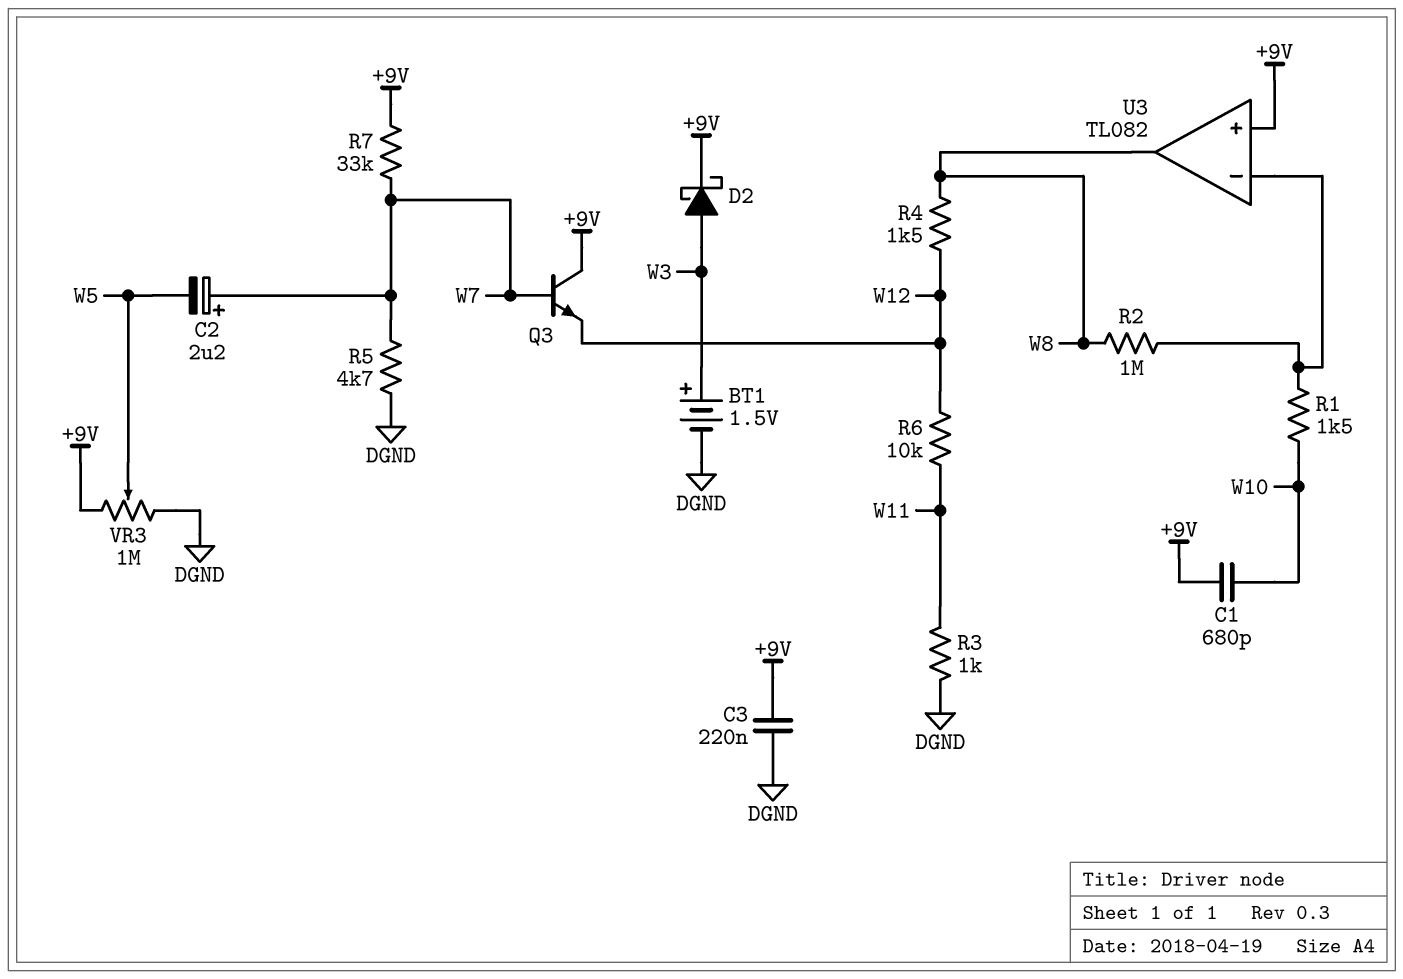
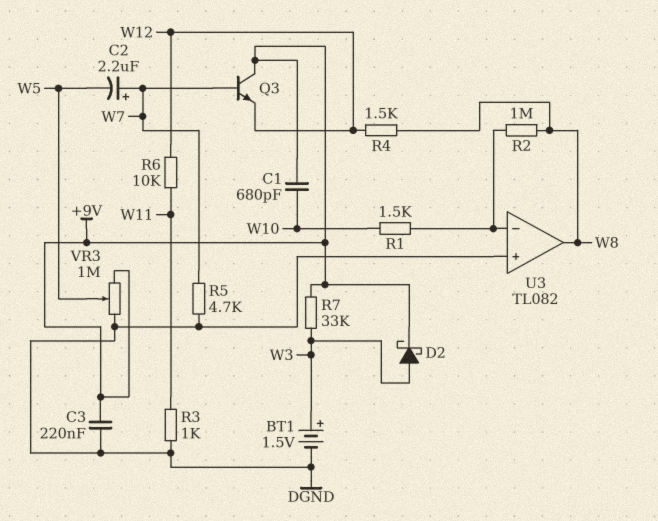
R7: 33k (+9V, W7) -> 33k (+9V, W3)
U3 pin in+: +9V -> DGND

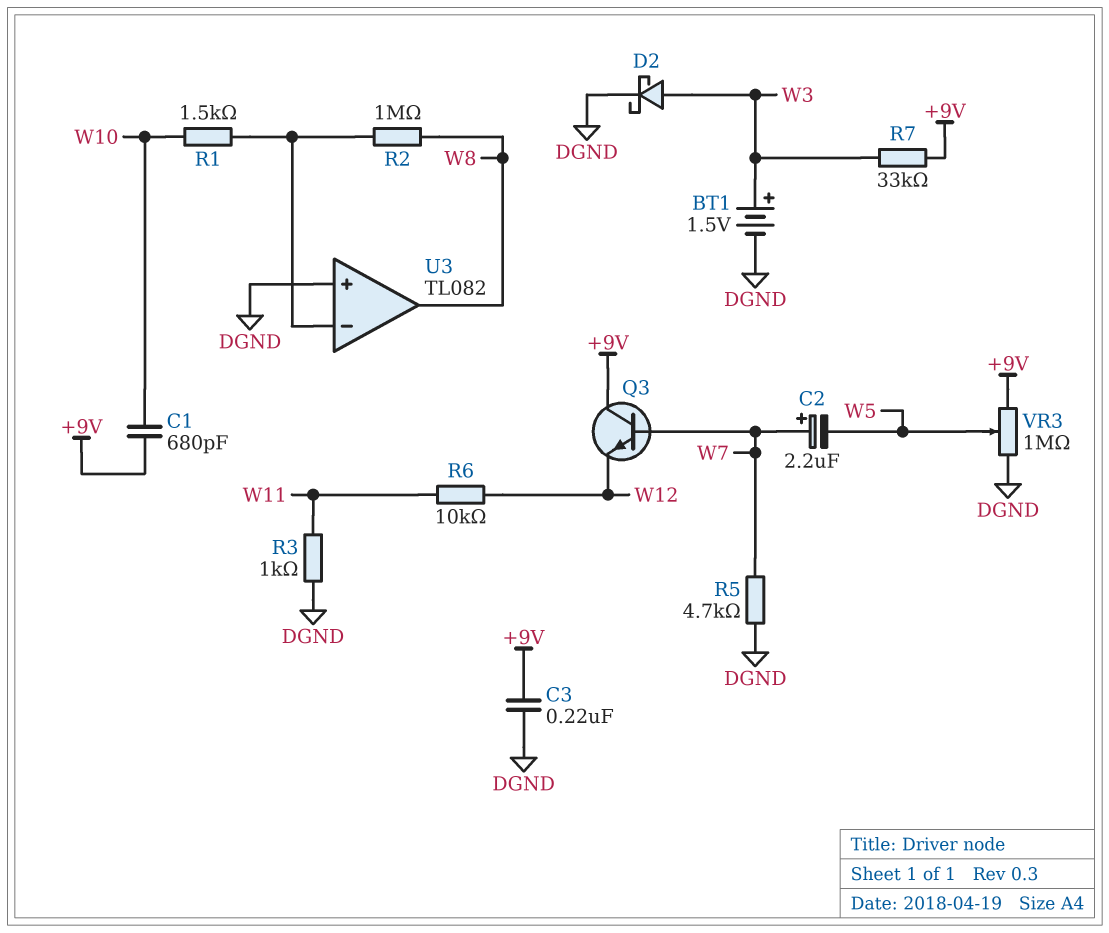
D2: schottky (A W3, K +9V) -> schottky (A W3, K DGND)
R4: 1.5k (W8, W12) -> none

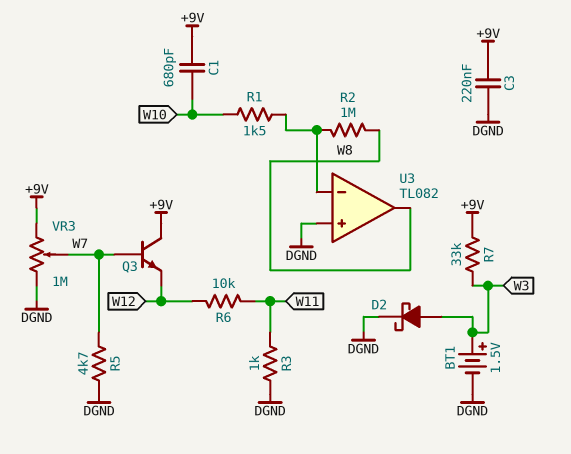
C2: 2.2uF (plus W7, minus W5) -> none
VR3: 1M (+9V, DGND, wiper W5) -> 1M (+9V, DGND, wiper W7)

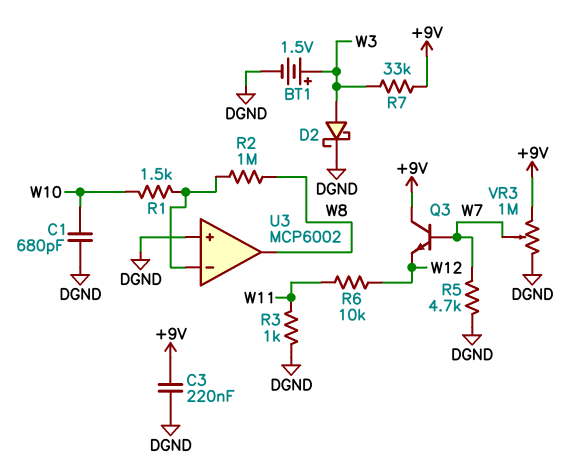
C1: 680pF (+9V, W10) -> 680pF (DGND, W10)
U3: TL082 -> MCP6002

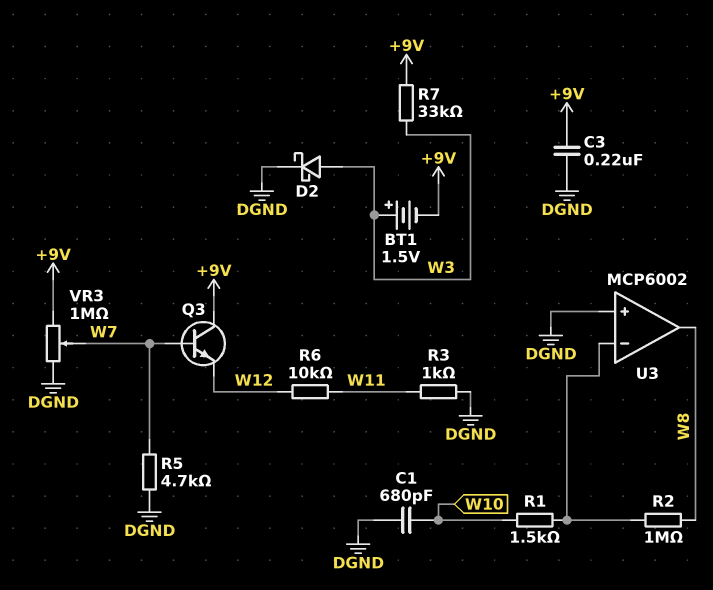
BT1: 1.5V (plus W3, minus DGND) -> 1.5V (plus W3, minus +9V)

